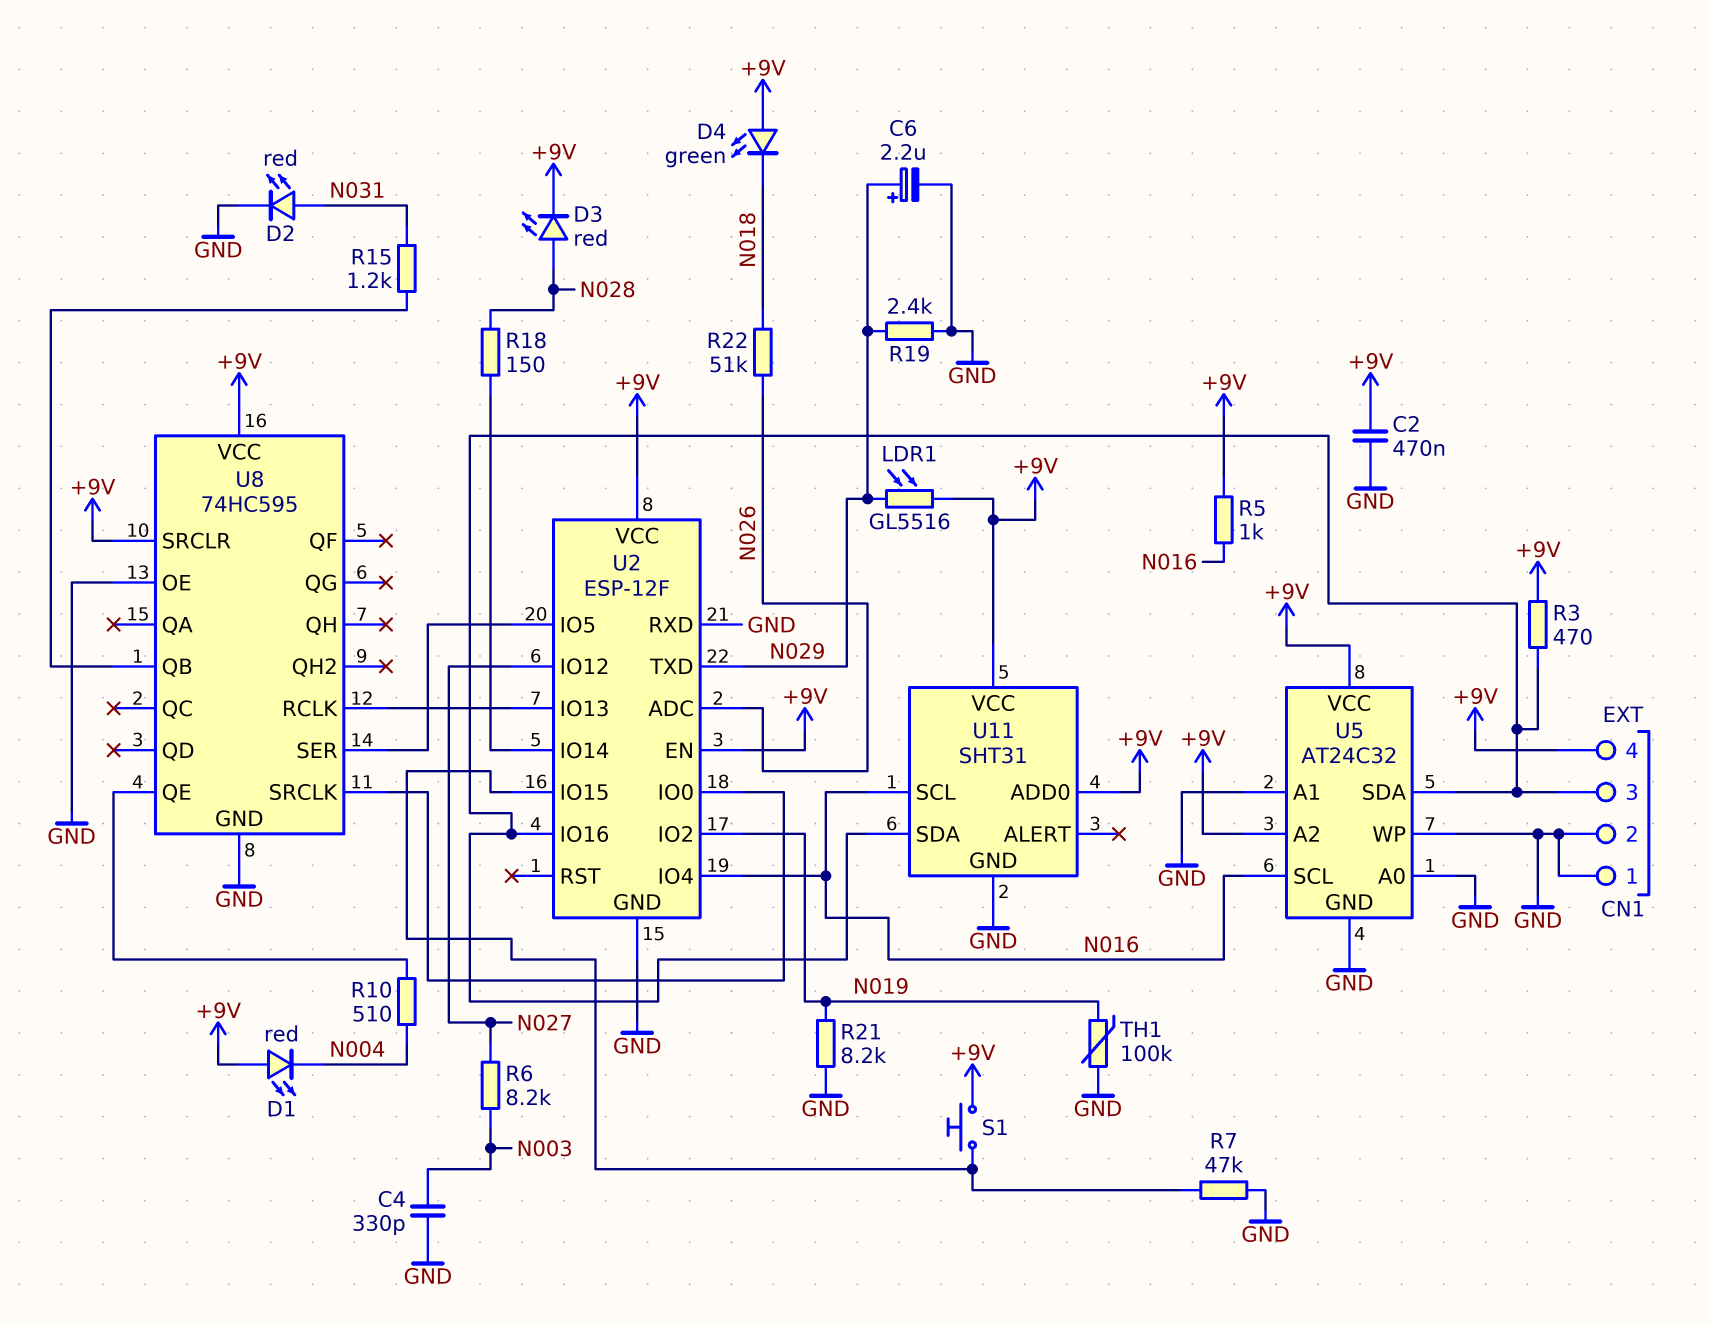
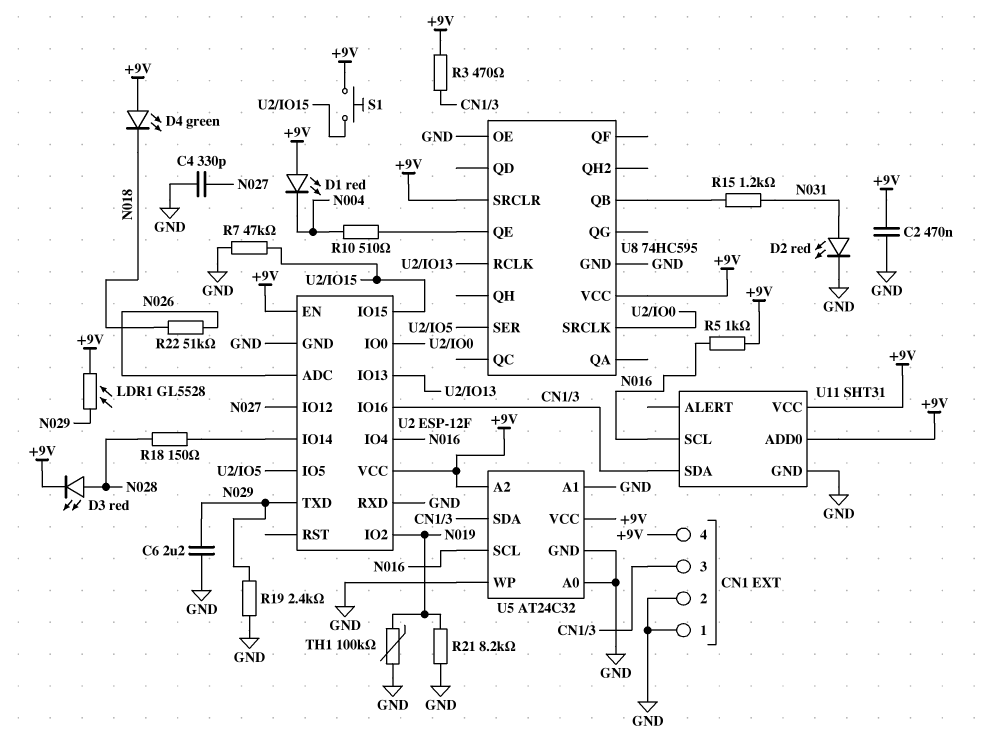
C4: 330pF (GND, N003) -> 330pF (GND, N027)
C6: 2.2uF (plus N029, minus GND) -> 2.2uF (GND, N029)
LDR1: GL5516 (+9V, N029) -> GL5528 (+9V, N029)
R6: 8.2k (N003, N027) -> none

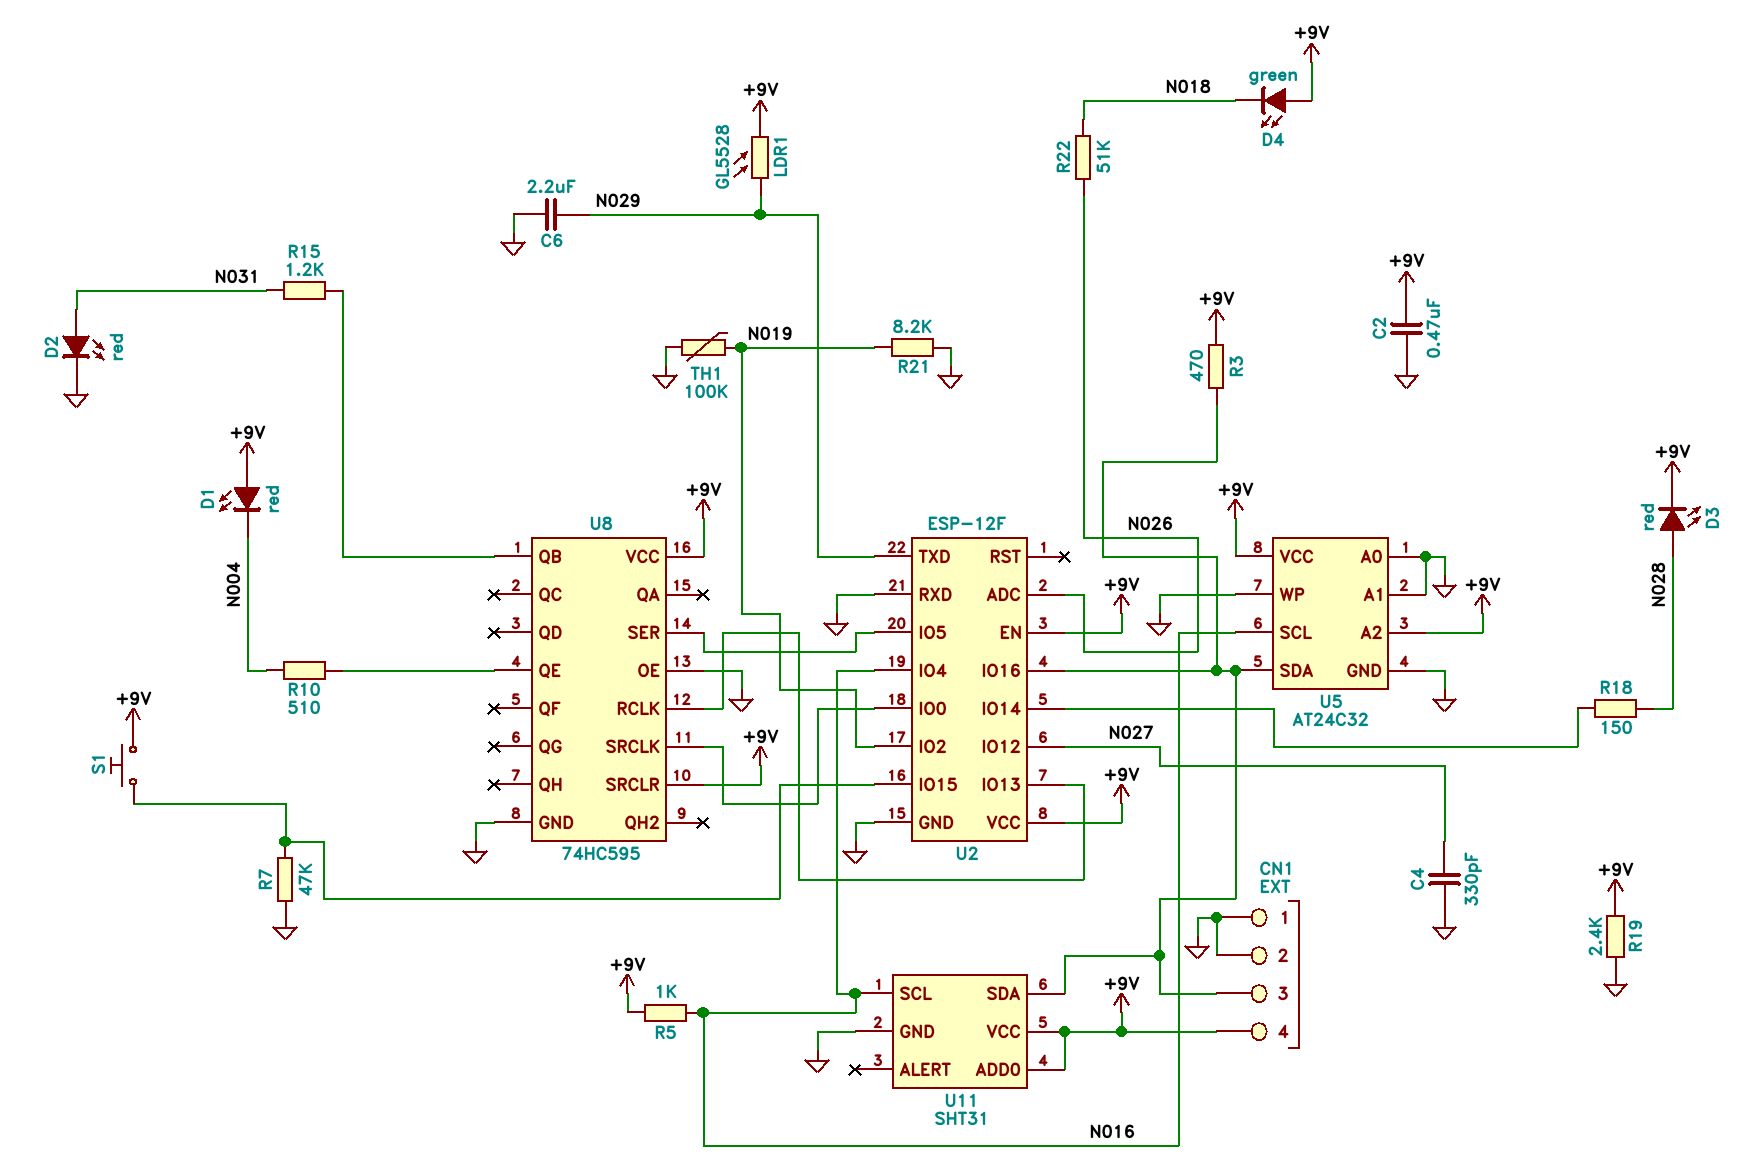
R19: 2.4k (GND, N029) -> 2.4k (+9V, GND)

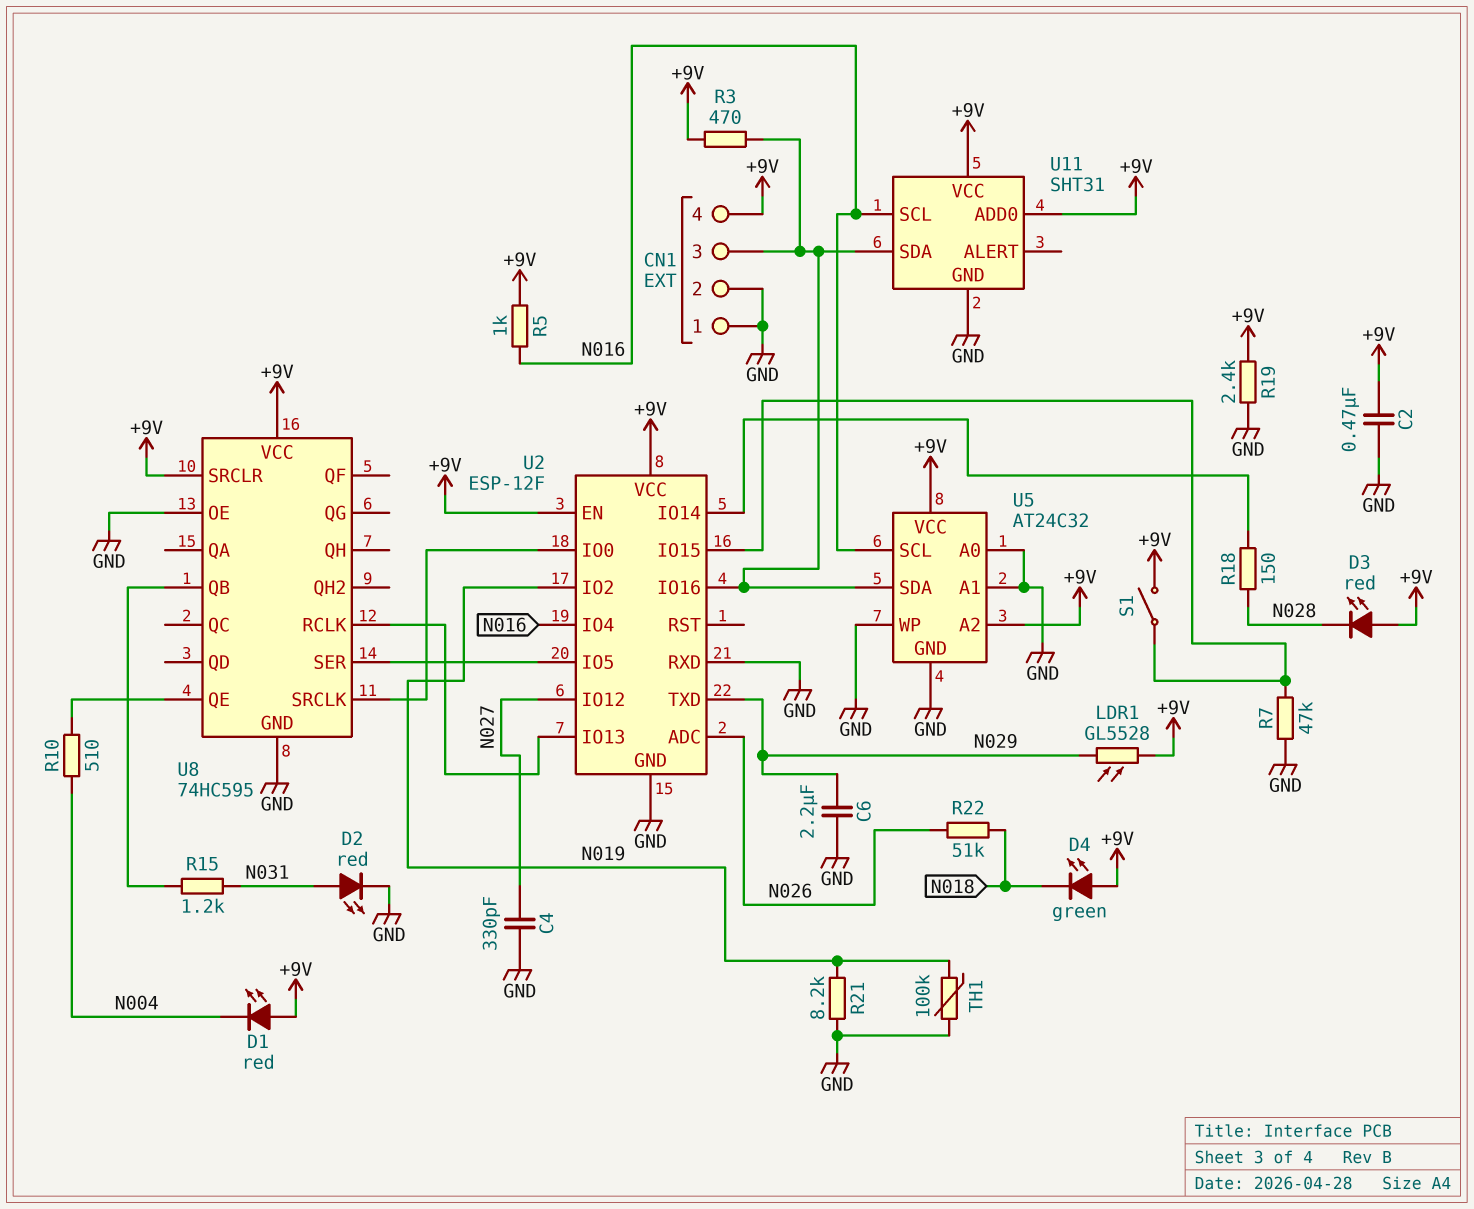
D3: LED red (A N028, K +9V) -> LED red (A +9V, K N028)
S1: button (+9V, U2/IO15) -> switch (+9V, U2/IO15)

